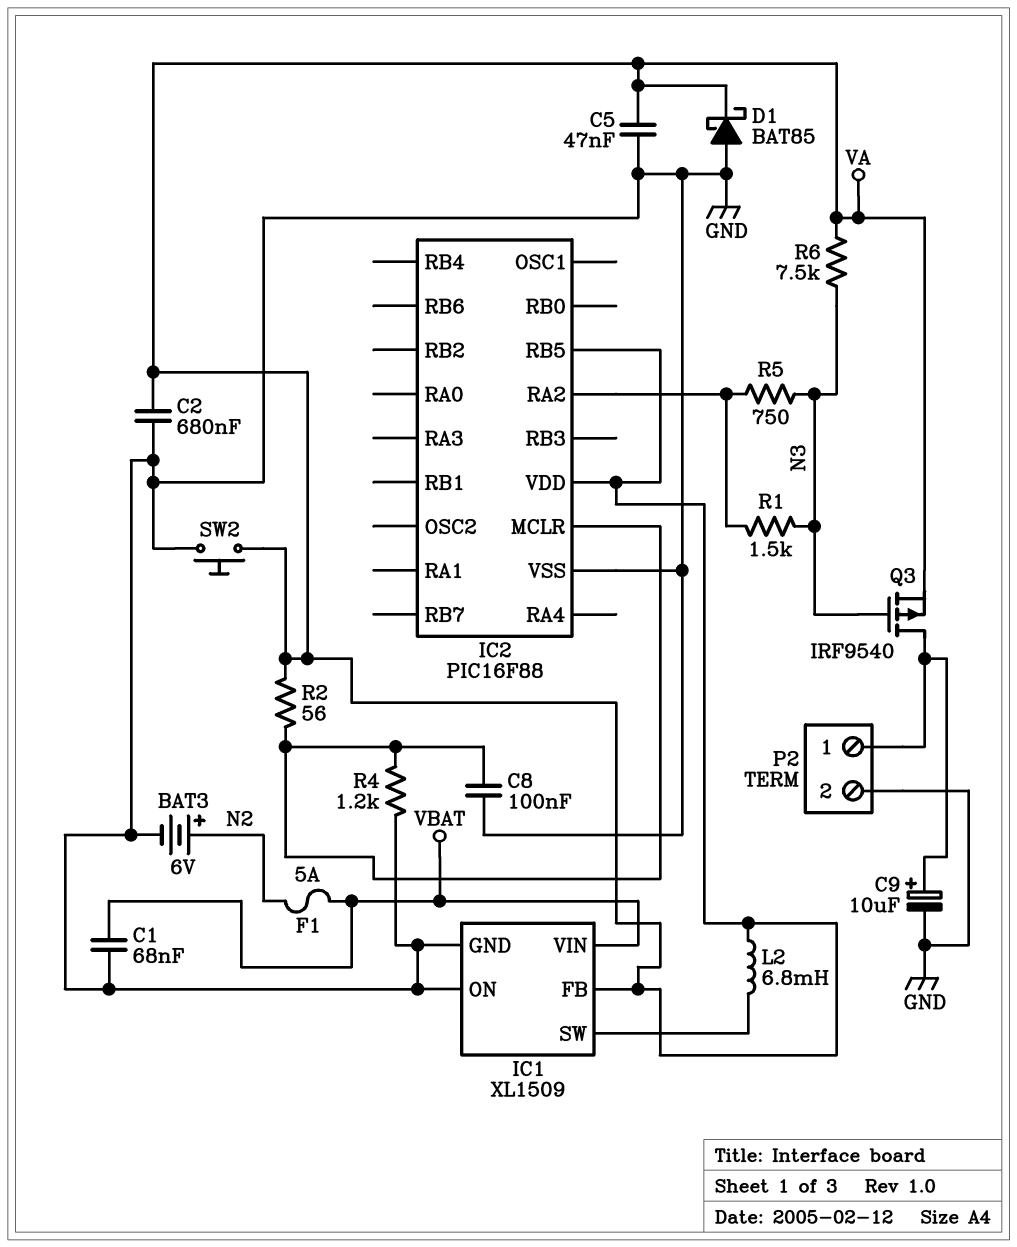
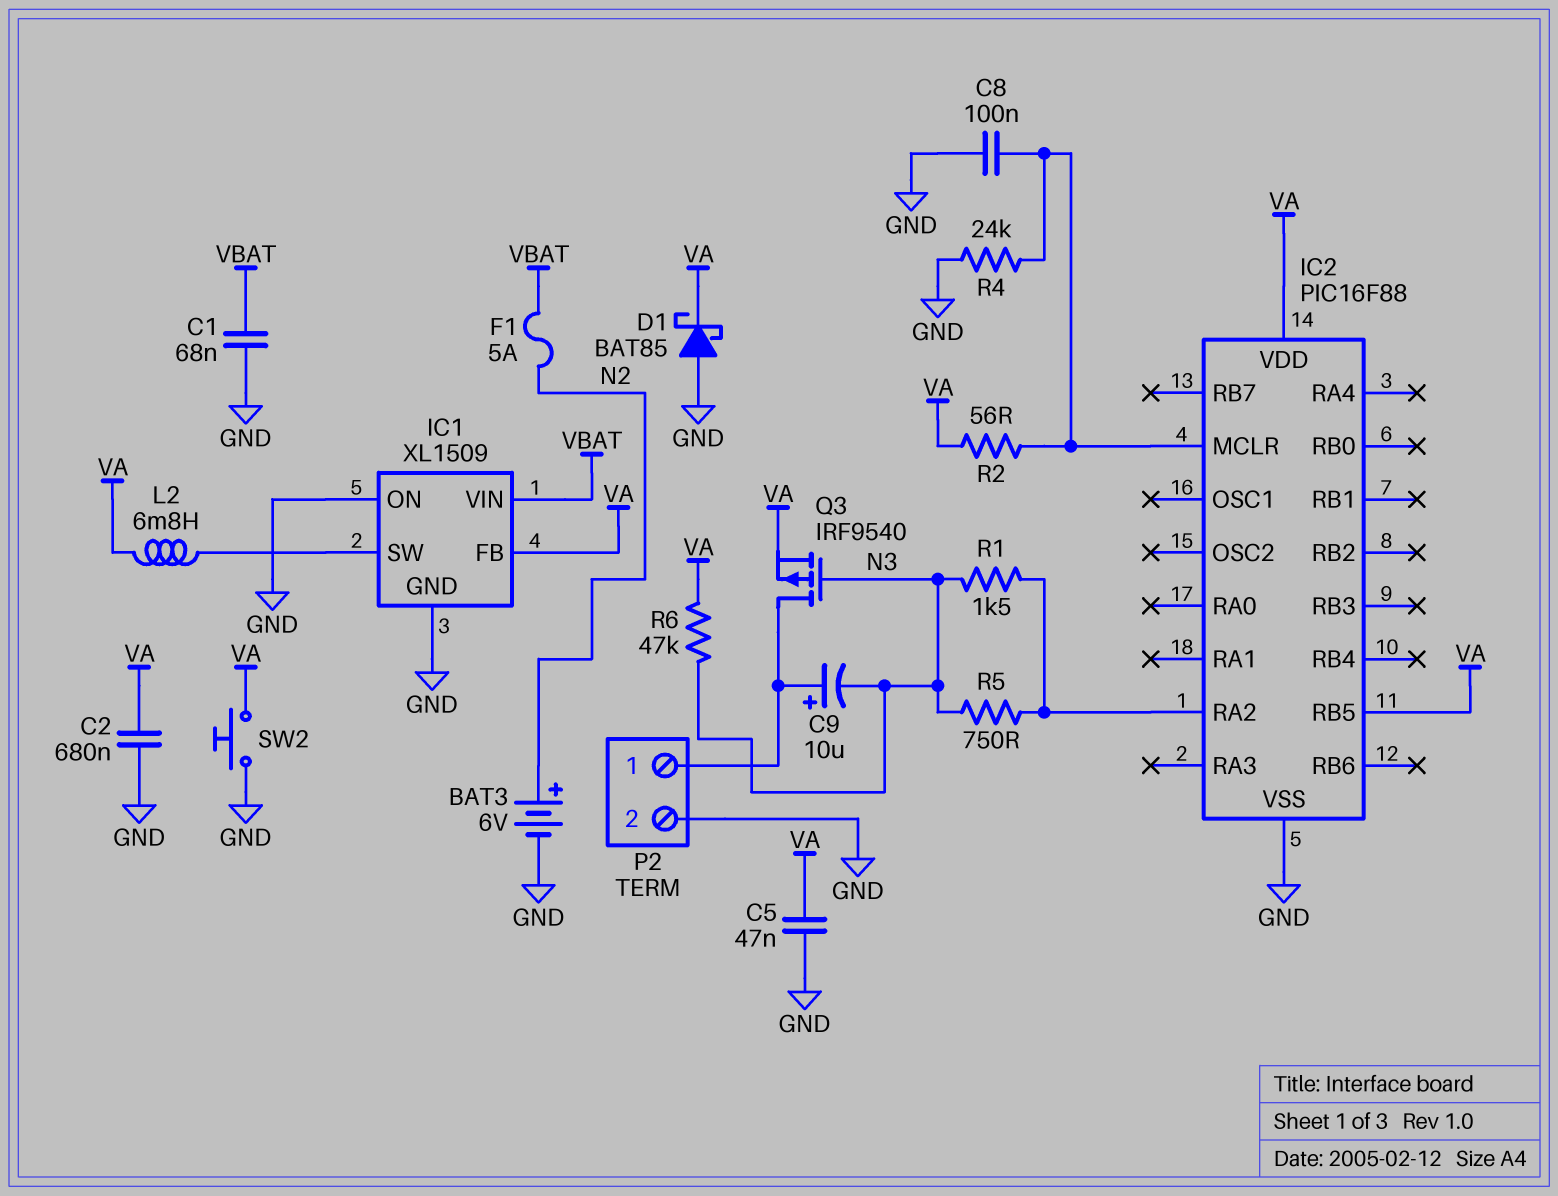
C9: 10uF (plus P2/1, minus GND) -> 10uF (plus P2/1, minus N3)
R4: 1.2k (GND, IC2/MCLR) -> 24k (GND, IC2/MCLR)
R6: 7.5k (N3, VA) -> 47k (N3, VA)

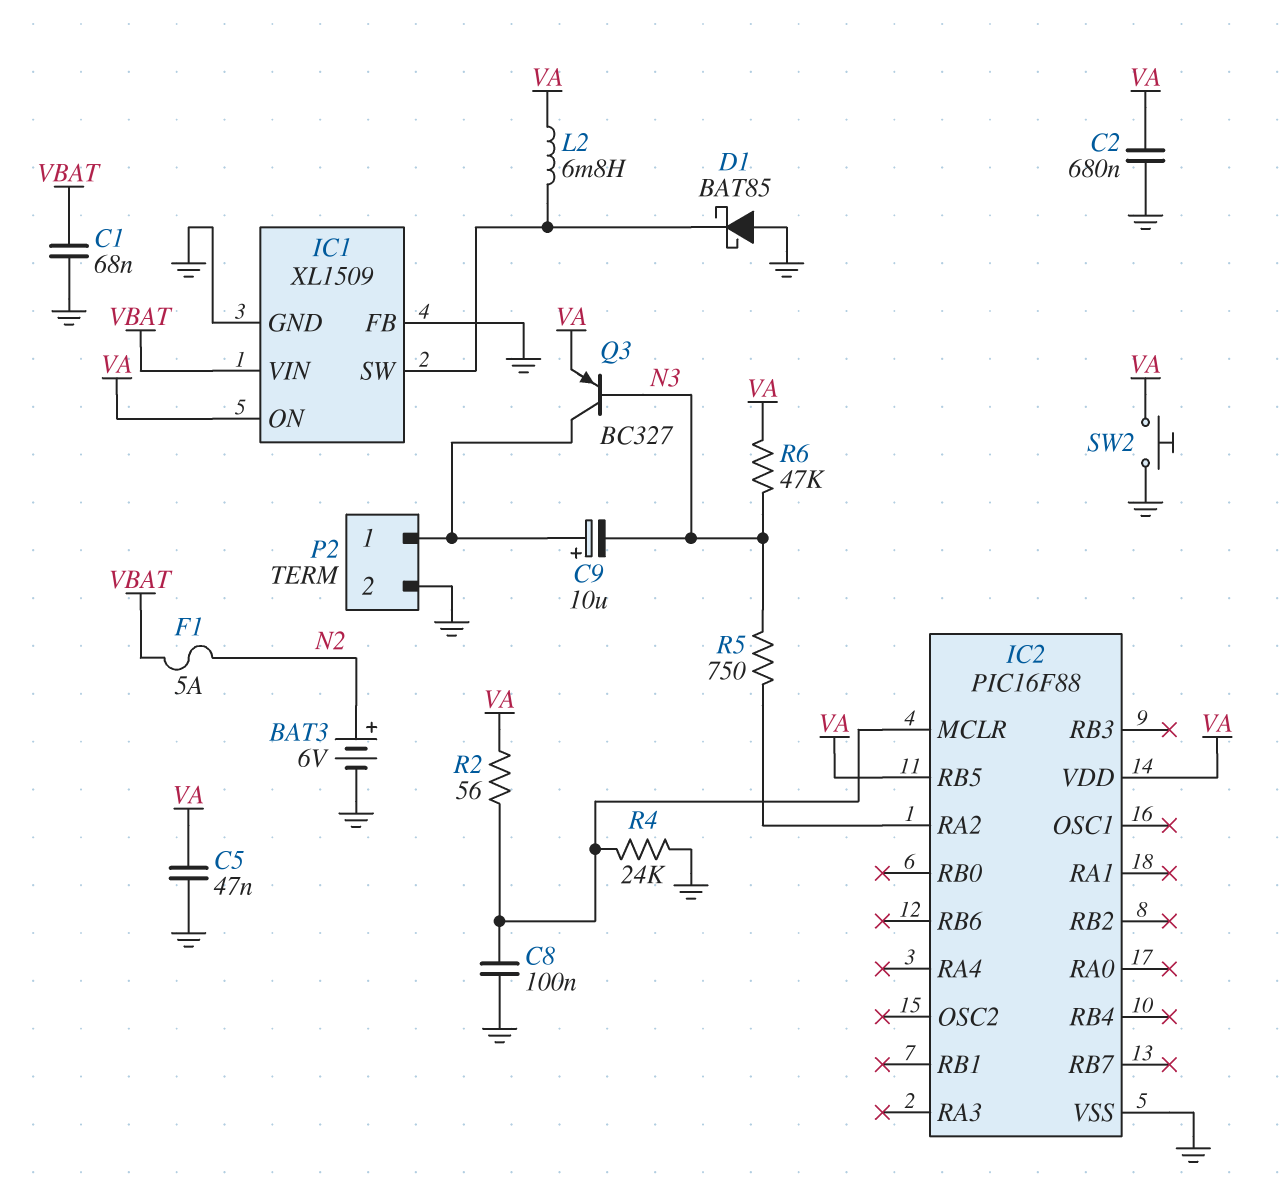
D1: schottky BAT85 (A GND, K VA) -> schottky BAT85 (A GND, K IC1/SW)
IC1 pin FB: VA -> GND
IC1 pin ON: GND -> VA
Q3: PMOS IRF9540 (G N3, D P2/1, S VA) -> PNP BC327 (B N3, C P2/1, E VA)
R1: 1.5k (IC2/RA2, N3) -> none

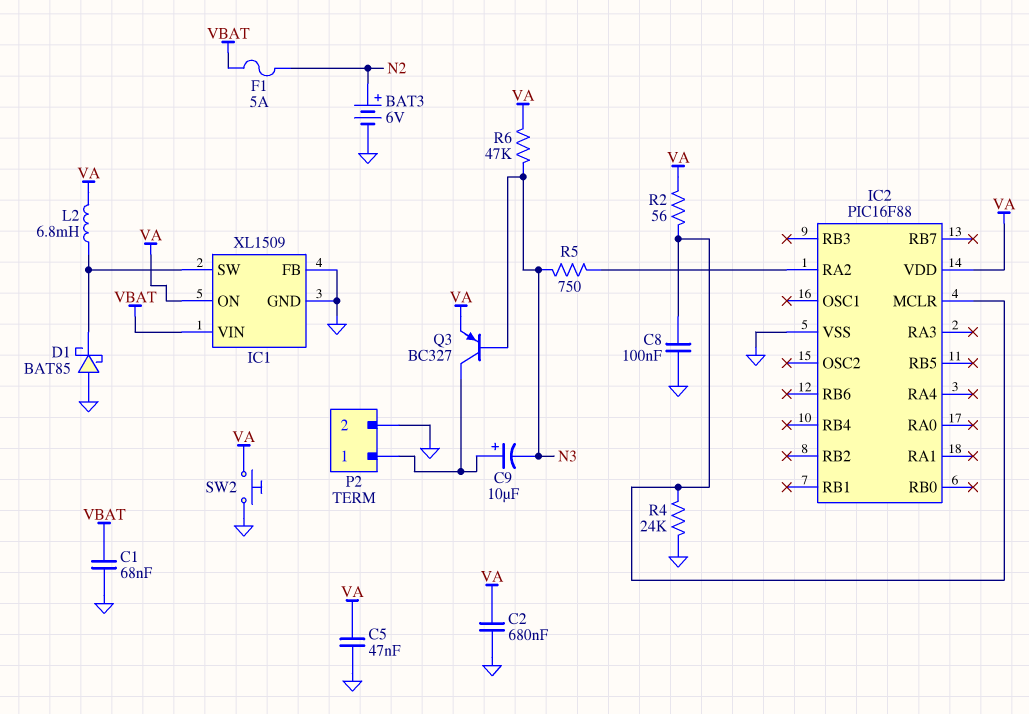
IC2 pin RB5: VA -> none

